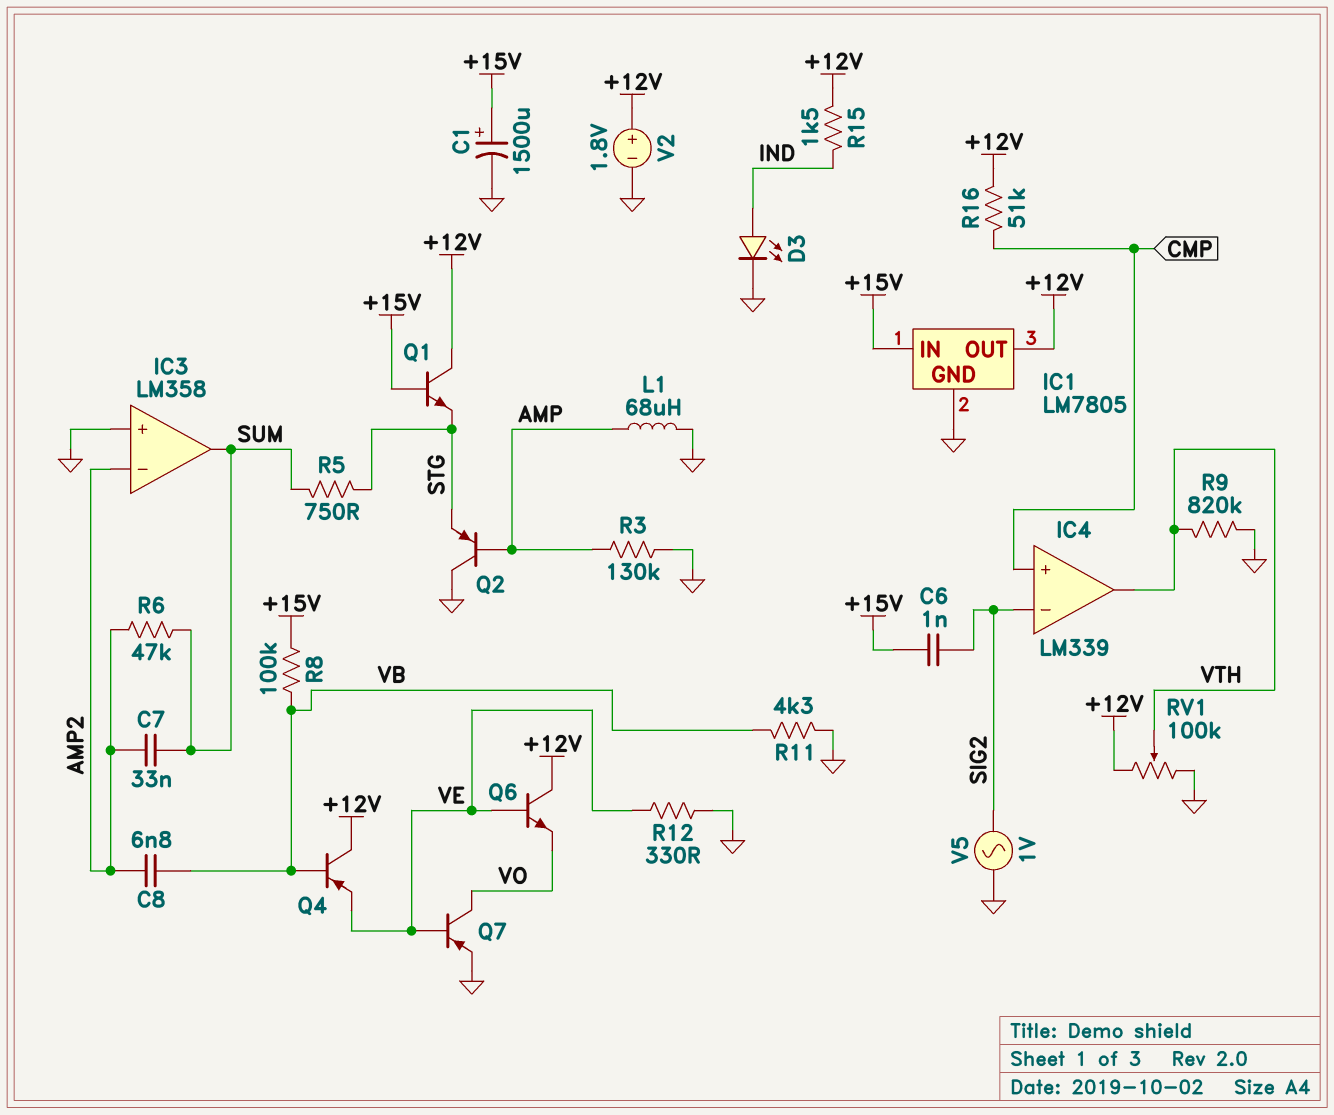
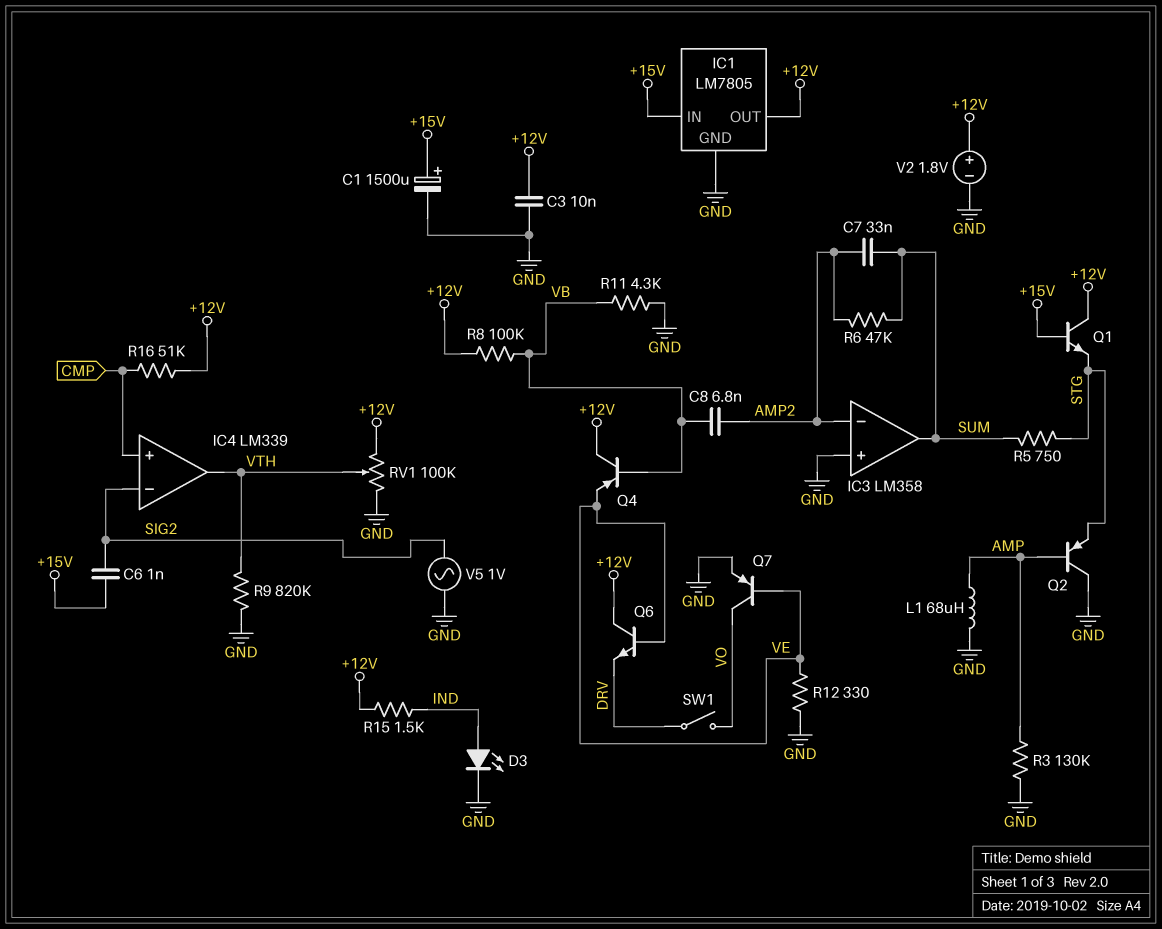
C3: none -> 10nF (+12V, GND)
Q6: NPN (B VE, C +12V, E VO) -> NPN (B VE, C +12V, E DRV)
R8: 100k (+15V, VB) -> 100k (+12V, VB)
SW1: none -> switch (DRV, VO)

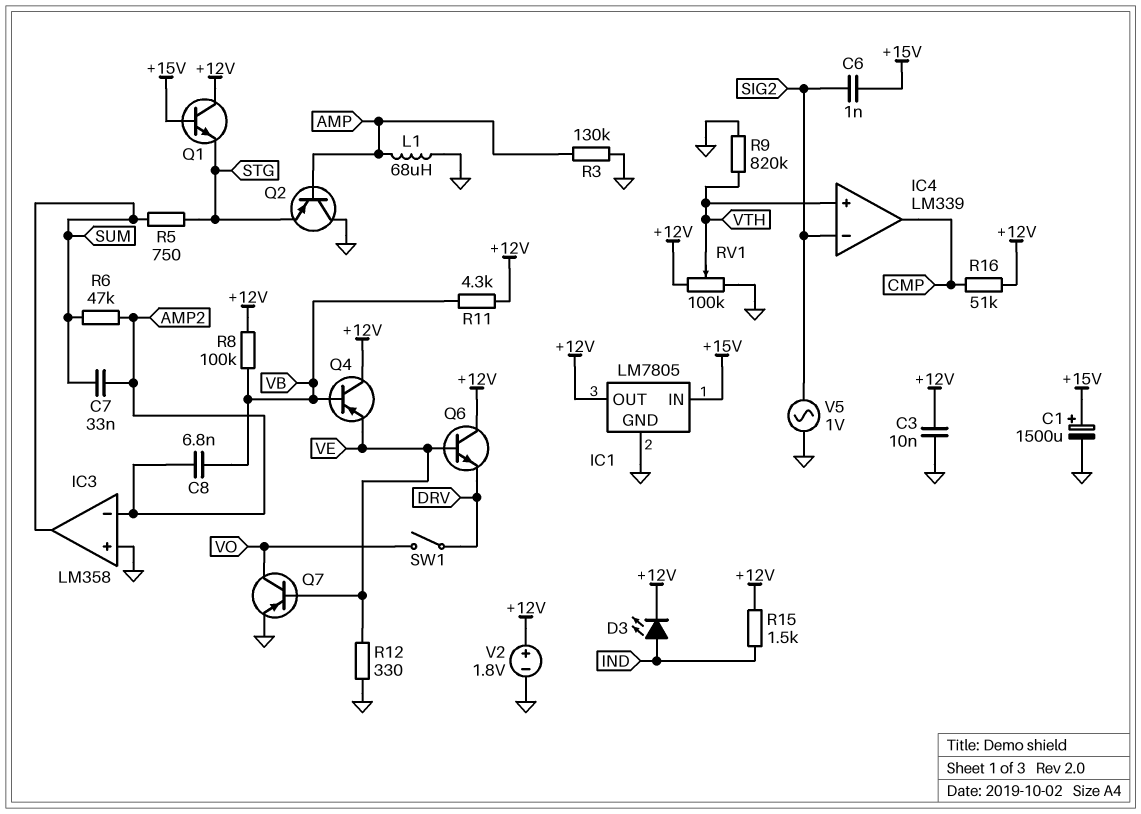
D3: LED (A IND, K GND) -> LED (A IND, K +12V)
IC4 pin in+: CMP -> VTH
IC4 pin out: VTH -> CMP
R11: 4.3k (GND, VB) -> 4.3k (+12V, VB)

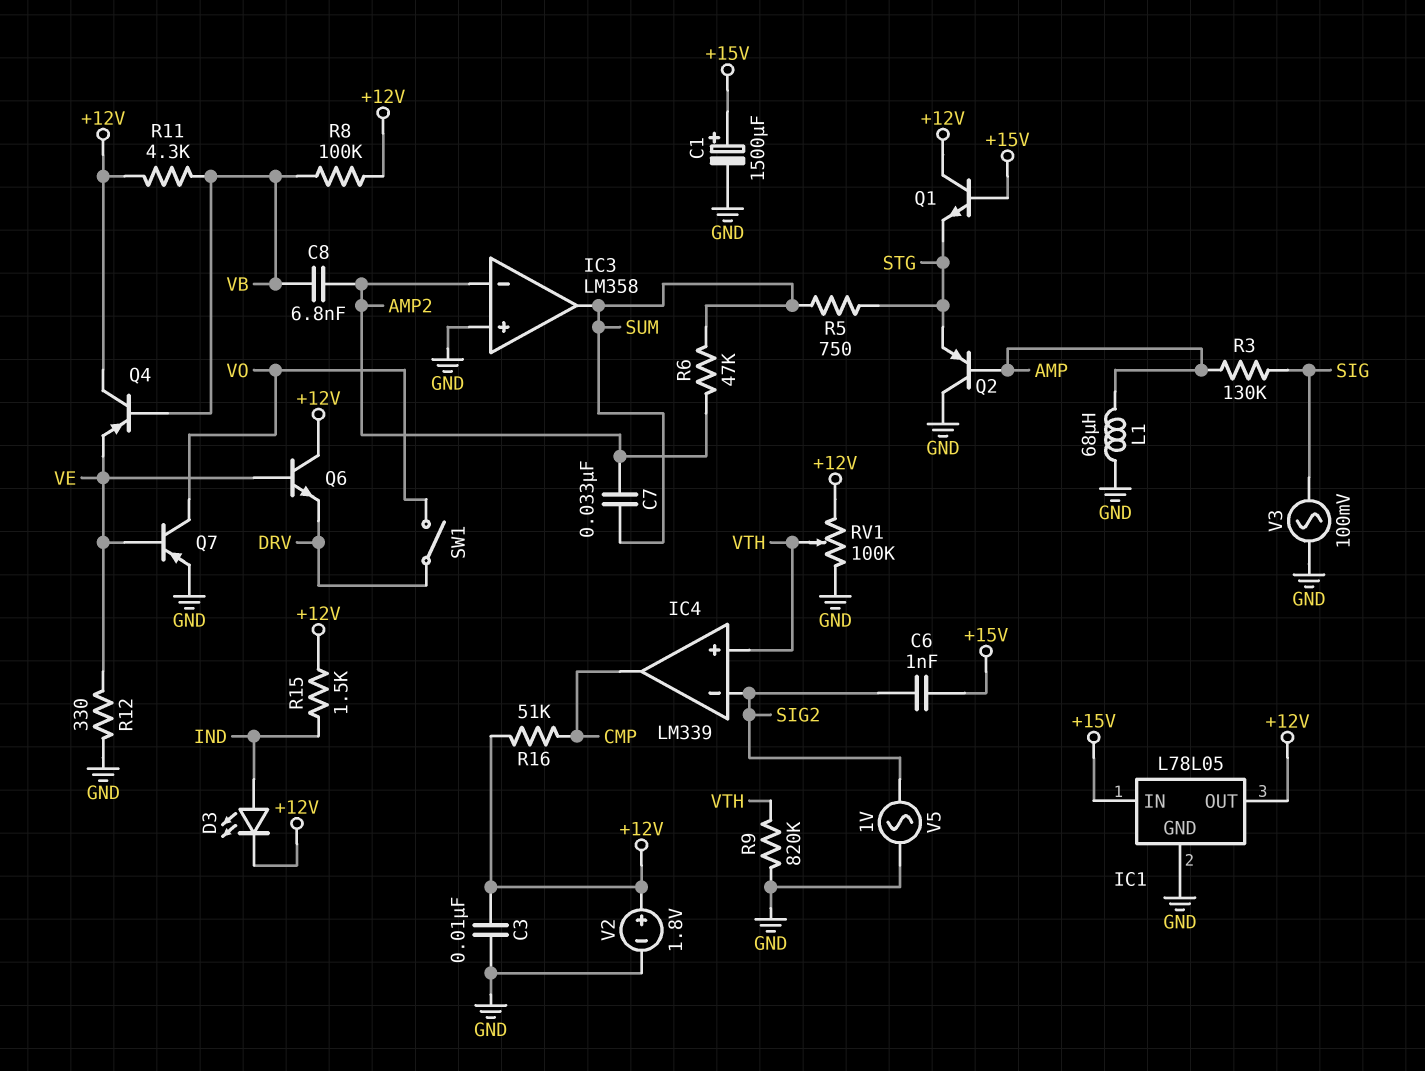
IC1: LM7805 -> L78L05
R3: 130k (AMP, GND) -> 130k (AMP, SIG)
V3: none -> AC 100mV (GND, SIG)

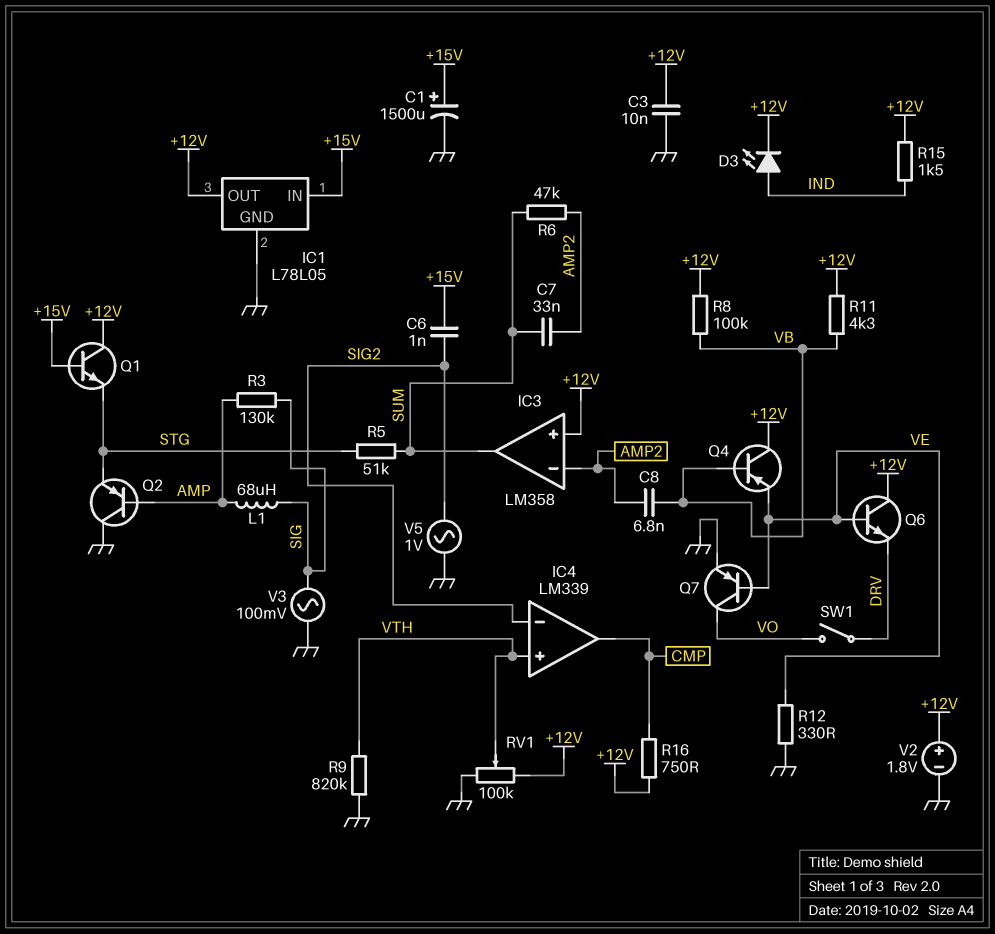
IC3 pin in+: GND -> +12V
L1: 68uH (AMP, GND) -> 68uH (AMP, SIG)
R5: 750 (STG, SUM) -> 51k (STG, SUM)
R16: 51k (+12V, CMP) -> 750 (+12V, CMP)

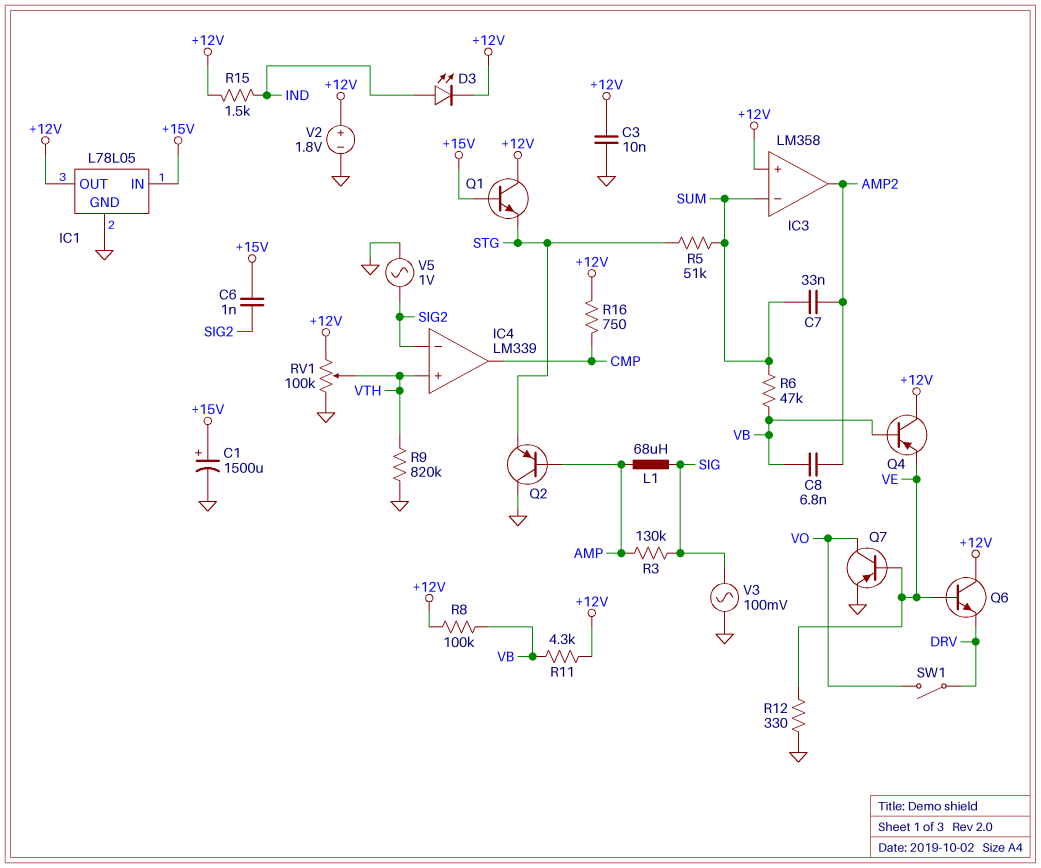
IC3 pin in-: AMP2 -> SUM
IC3 pin out: SUM -> AMP2
R6: 47k (AMP2, SUM) -> 47k (SUM, VB)

